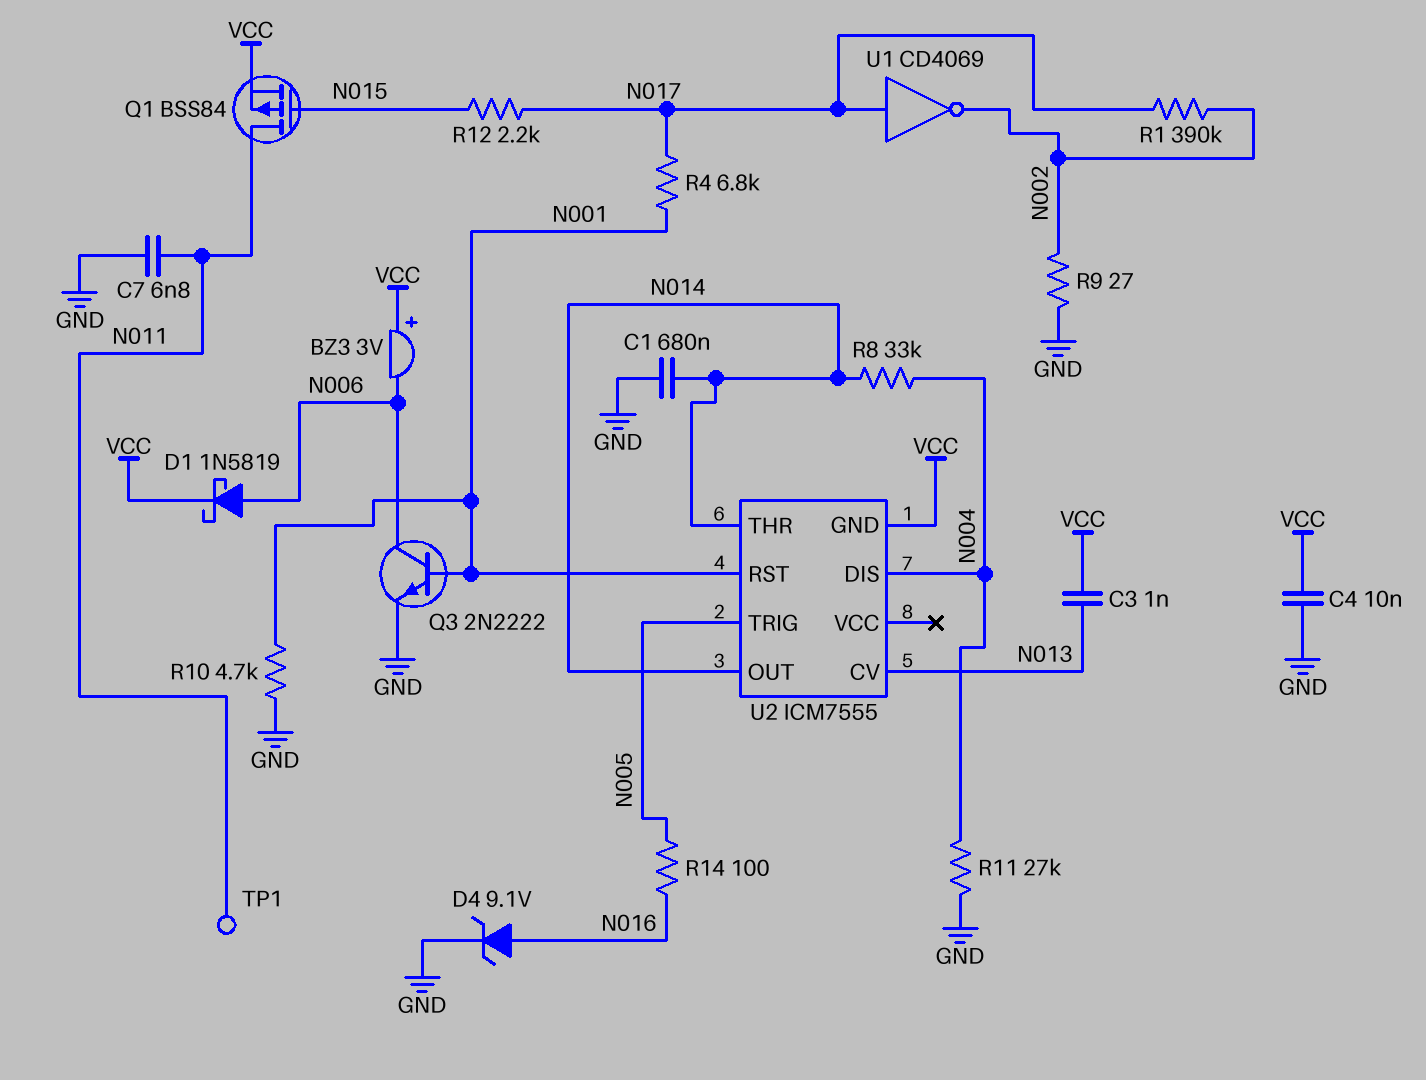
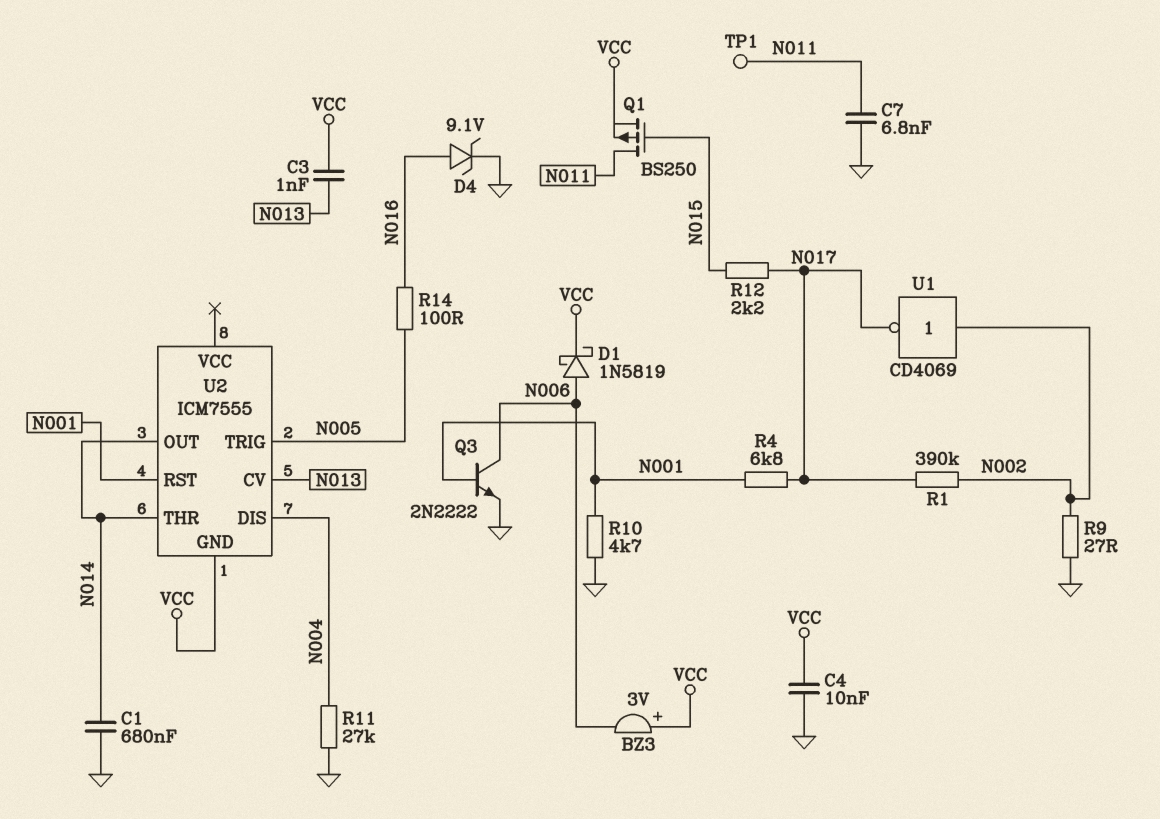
Q1: PMOS BSS84 (G N015, D N011, S VCC) -> PMOS BS250 (G N015, D N011, S VCC)
R8: 33k (N004, N014) -> none
U1: NOT CD4069 (in N017, out N002) -> NOT CD4069 (in N002, out N017)

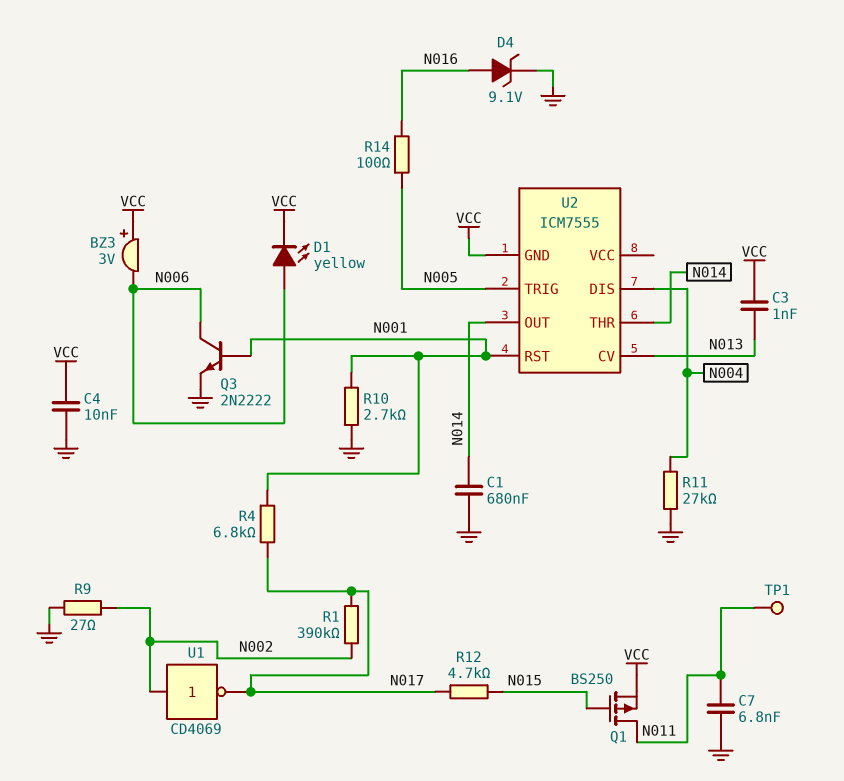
D1: schottky 1N5819 (A N006, K VCC) -> LED yellow (A N006, K VCC)
R10: 4.7k (GND, N001) -> 2.7k (GND, N001)
R12: 2.2k (N015, N017) -> 4.7k (N015, N017)

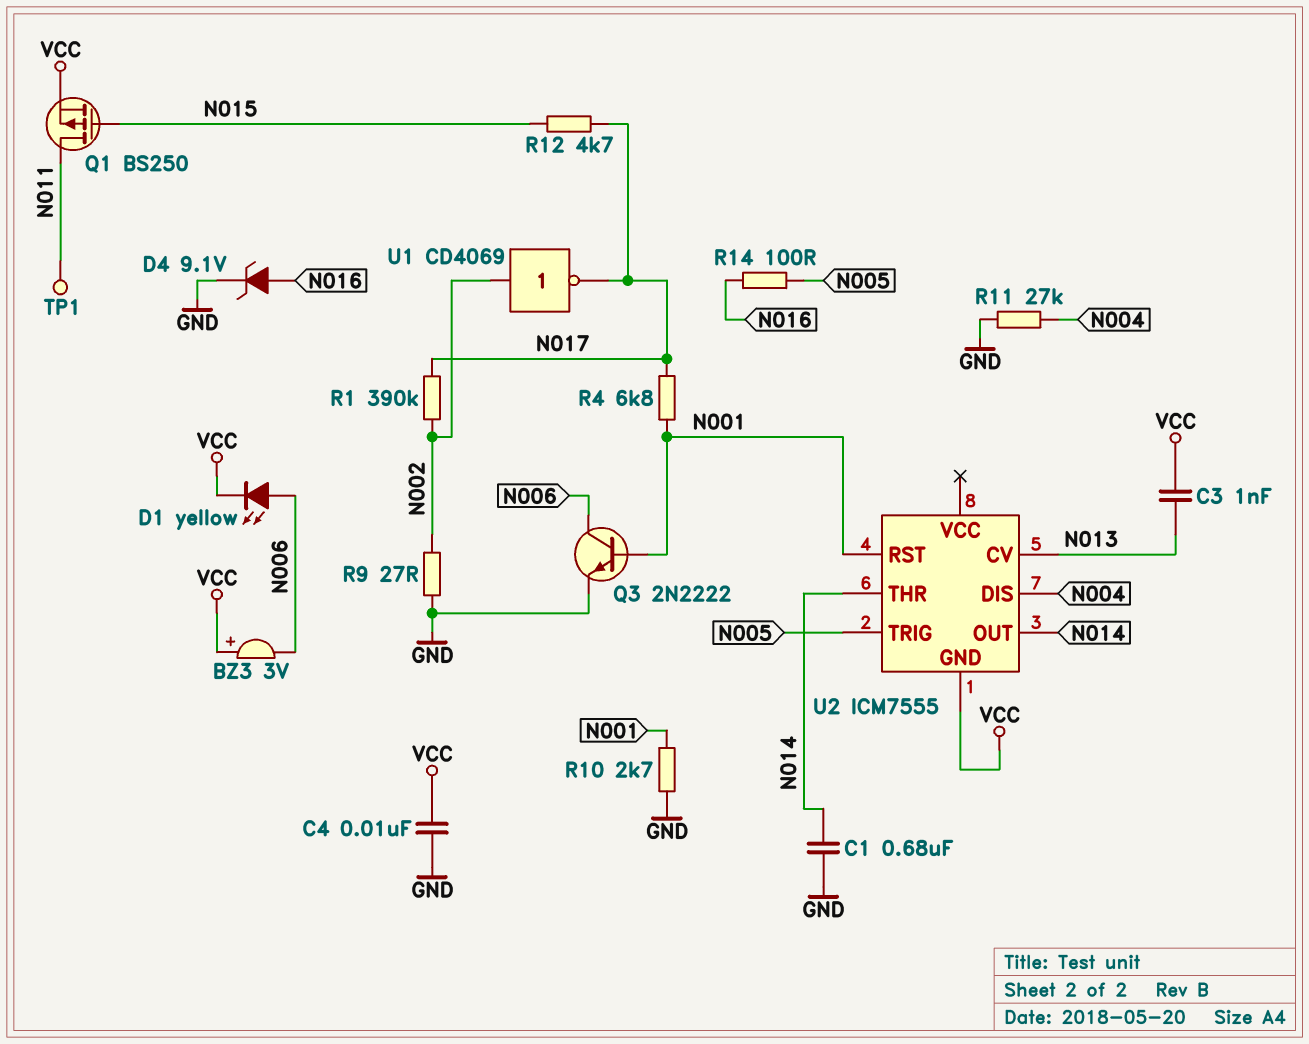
C7: 6.8nF (GND, N011) -> none

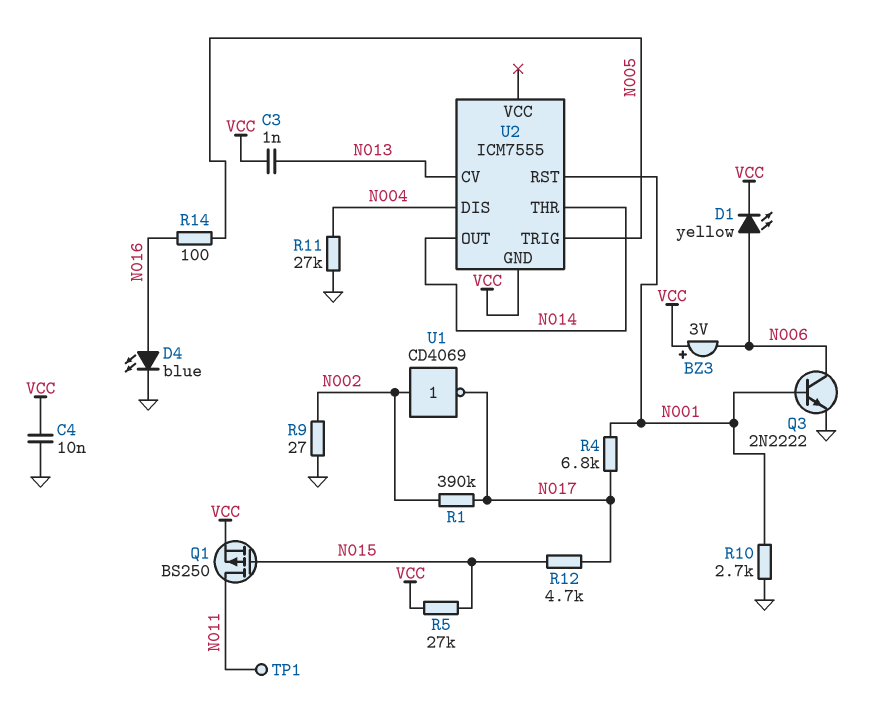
C1: 680nF (GND, N014) -> none
D4: zener 9.1V (A N016, K GND) -> LED blue (A N016, K GND)
R5: none -> 27k (N015, VCC)

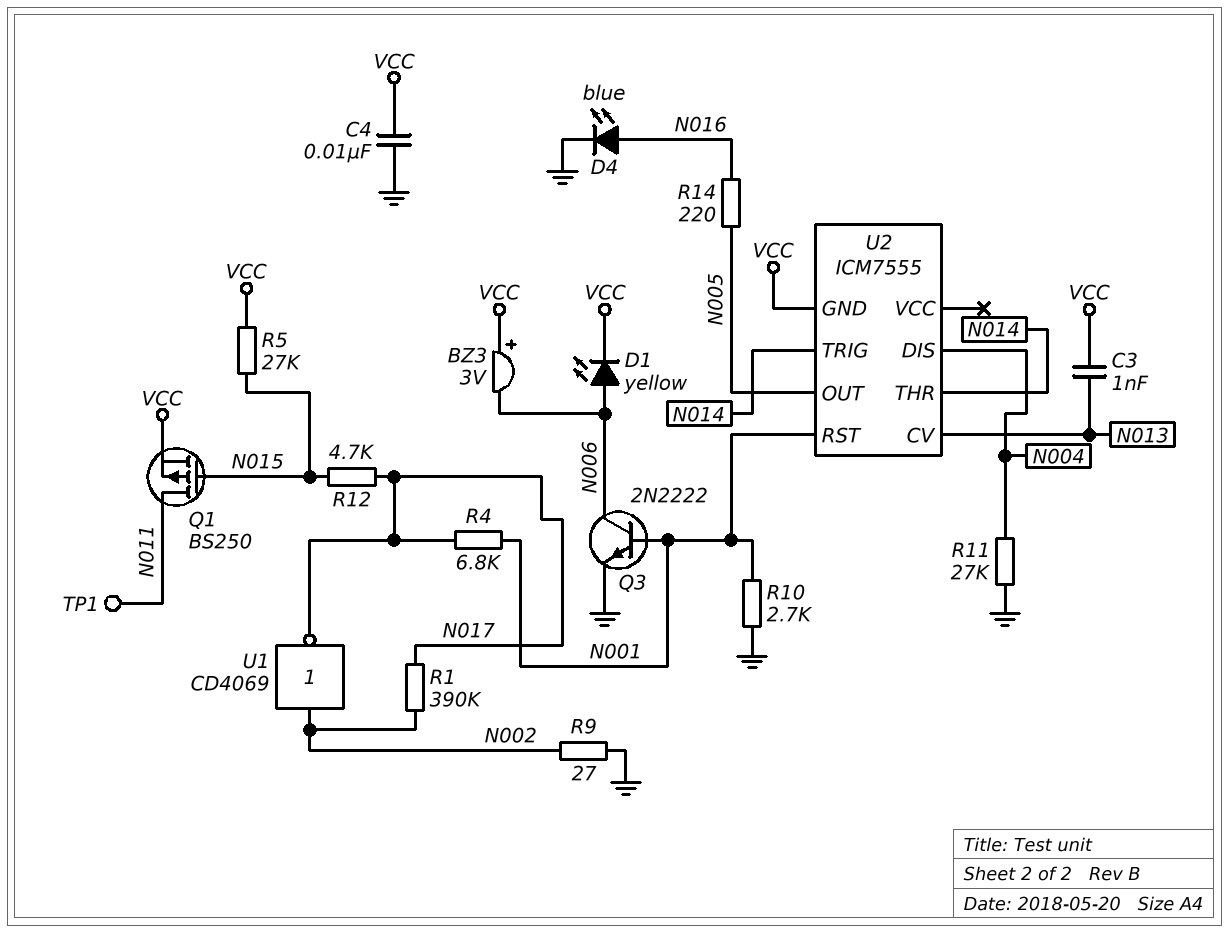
R14: 100 (N005, N016) -> 220 (N005, N016)
U2 pin OUT: N014 -> N005
U2 pin TRIG: N005 -> N014

